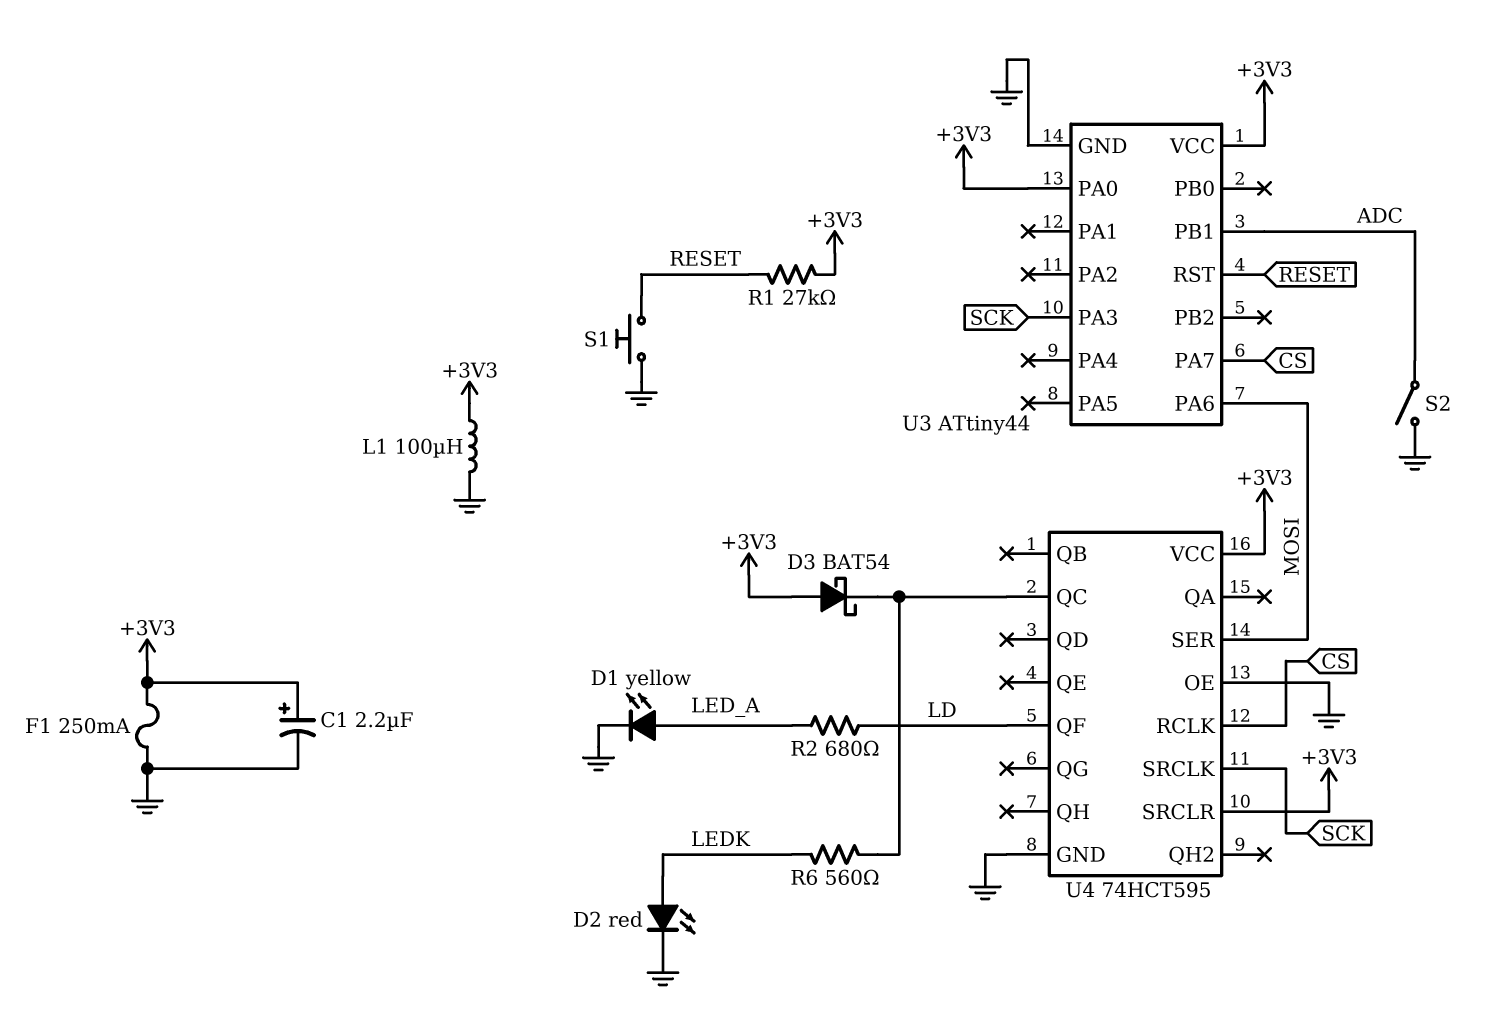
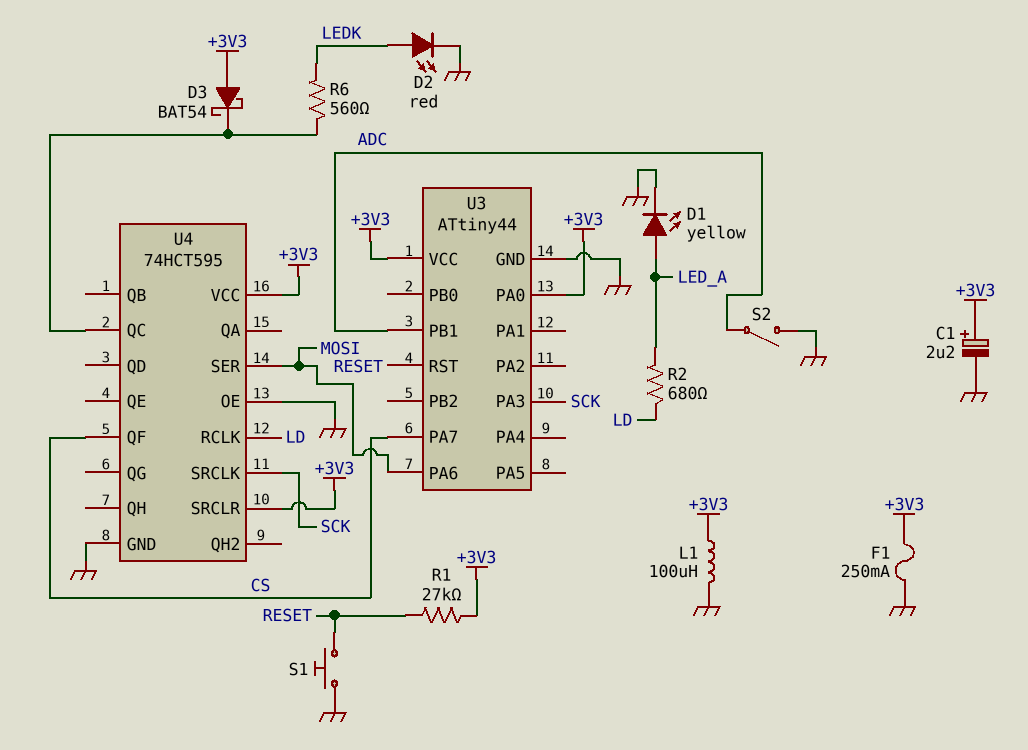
U4 pin QF: LD -> CS
U4 pin RCLK: CS -> LD

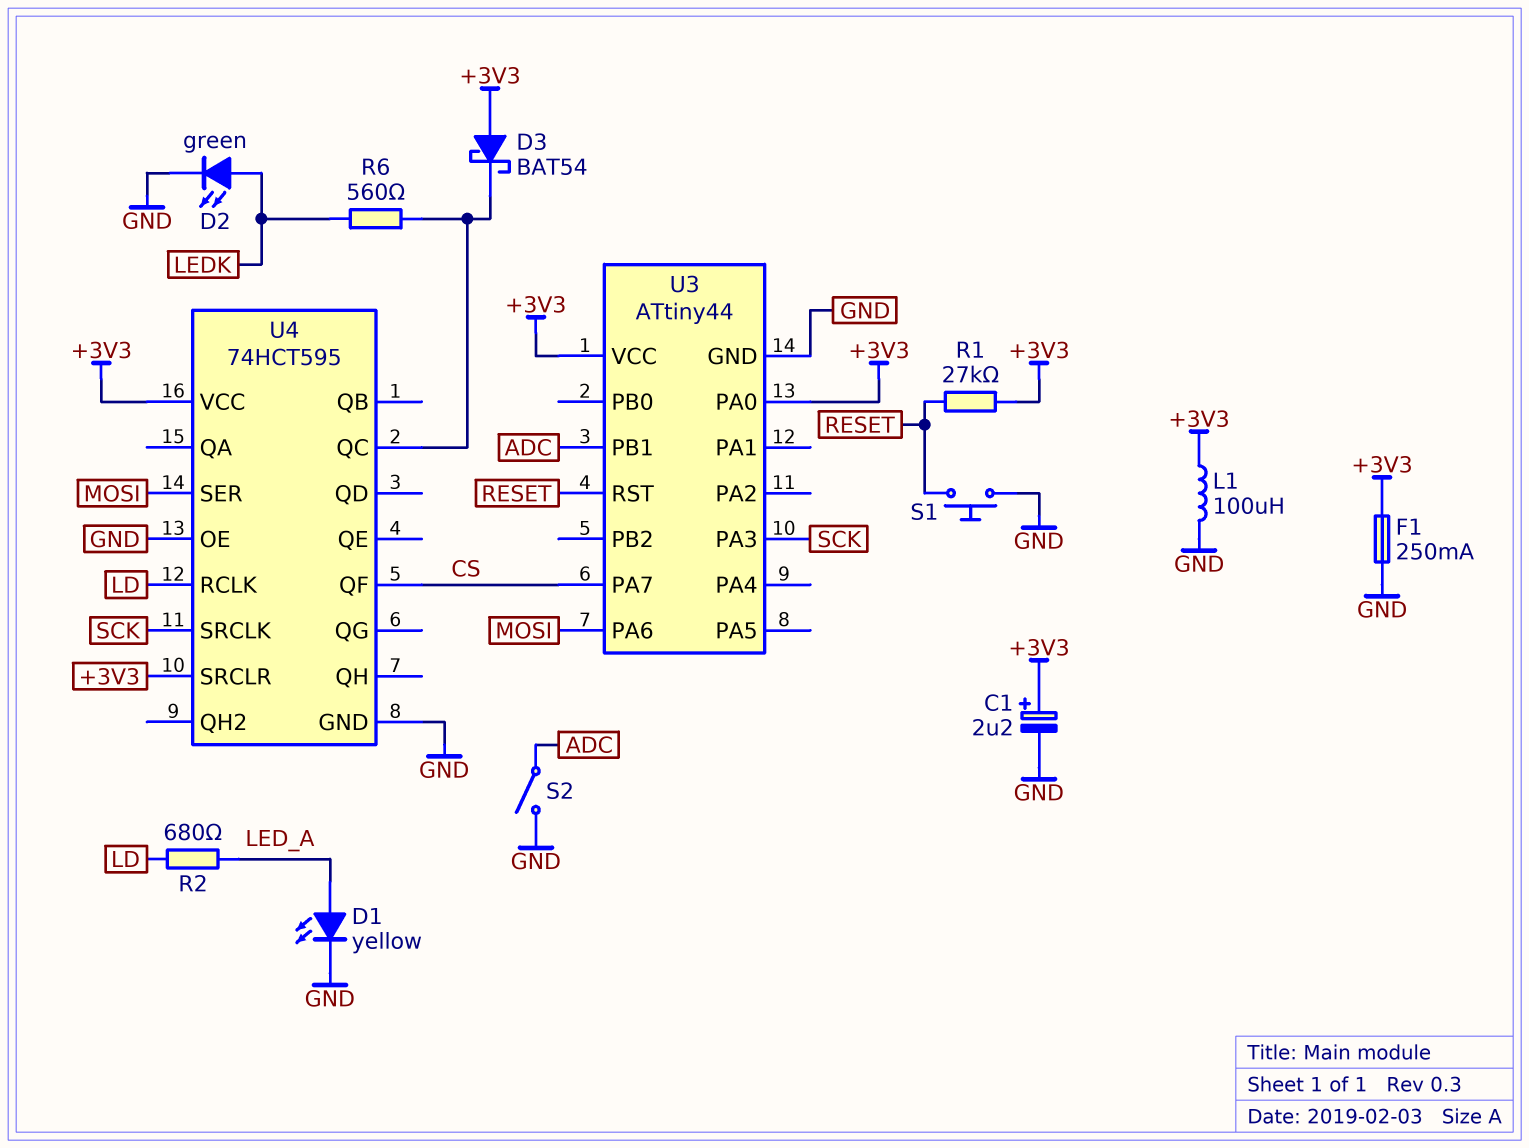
D2: LED red (A LEDK, K GND) -> LED green (A LEDK, K GND)

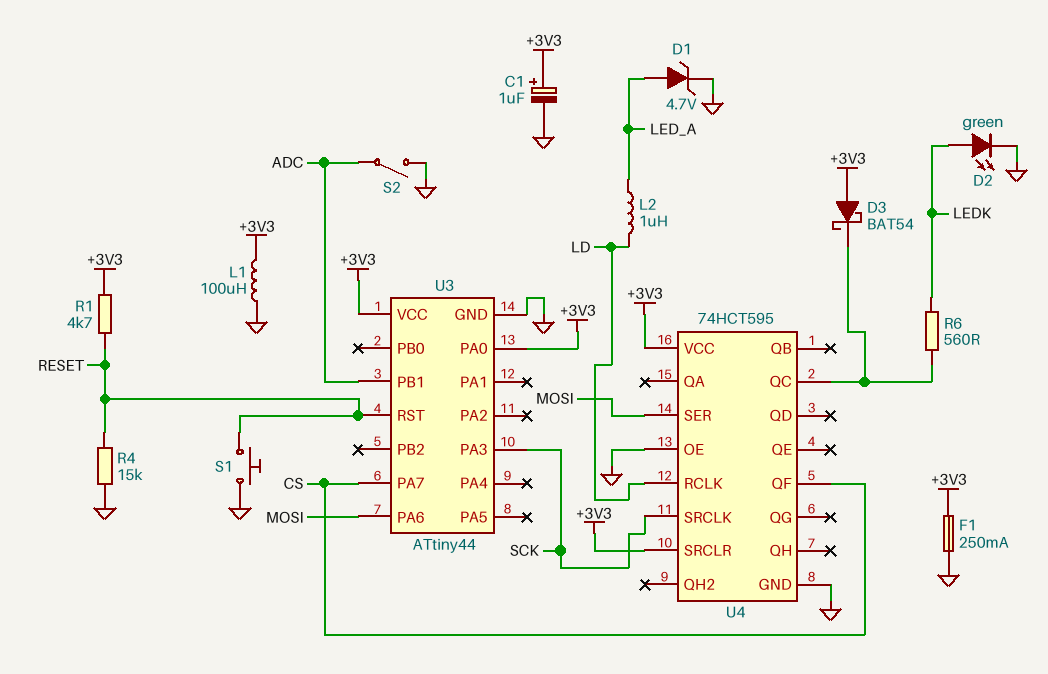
C1: 2.2uF (plus +3V3, minus GND) -> 1uF (plus +3V3, minus GND)
D1: LED yellow (A LED_A, K GND) -> zener 4.7V (A LED_A, K GND)
L2: none -> 1uH (LD, LED_A)
R1: 27k (+3V3, RESET) -> 4.7k (+3V3, RESET)
R2: 680 (LD, LED_A) -> none
R4: none -> 15k (GND, RESET)

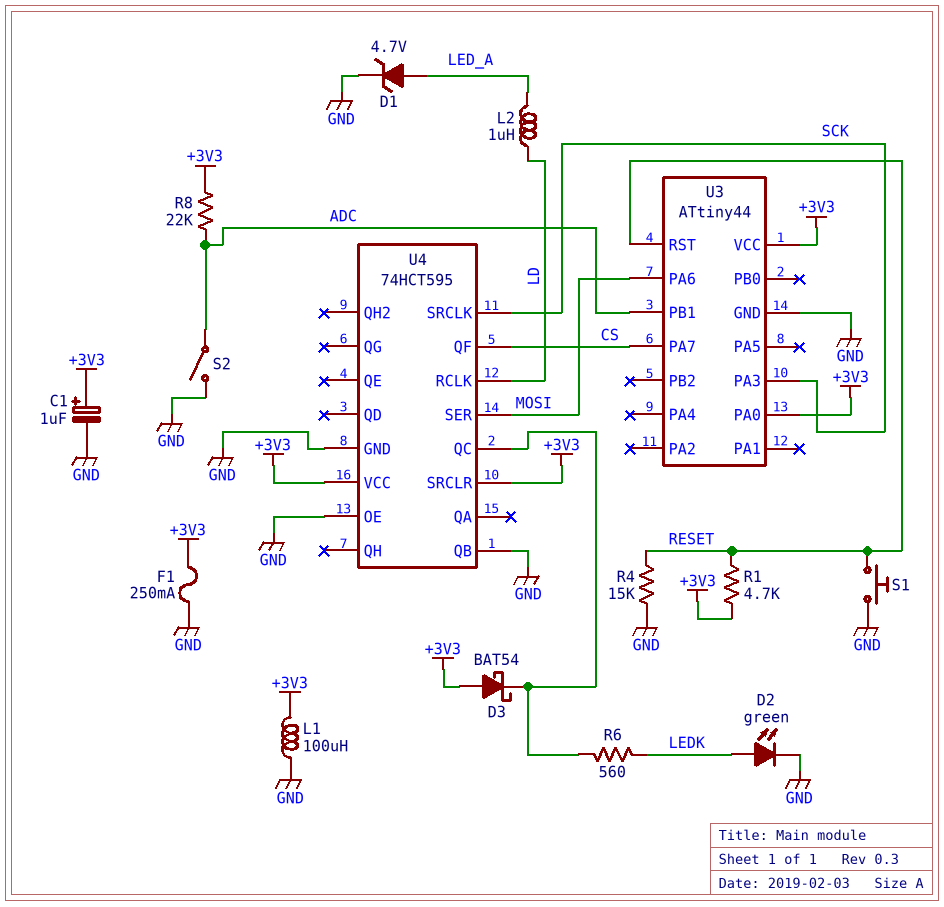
R8: none -> 22k (+3V3, ADC)
U4 pin QB: none -> GND

